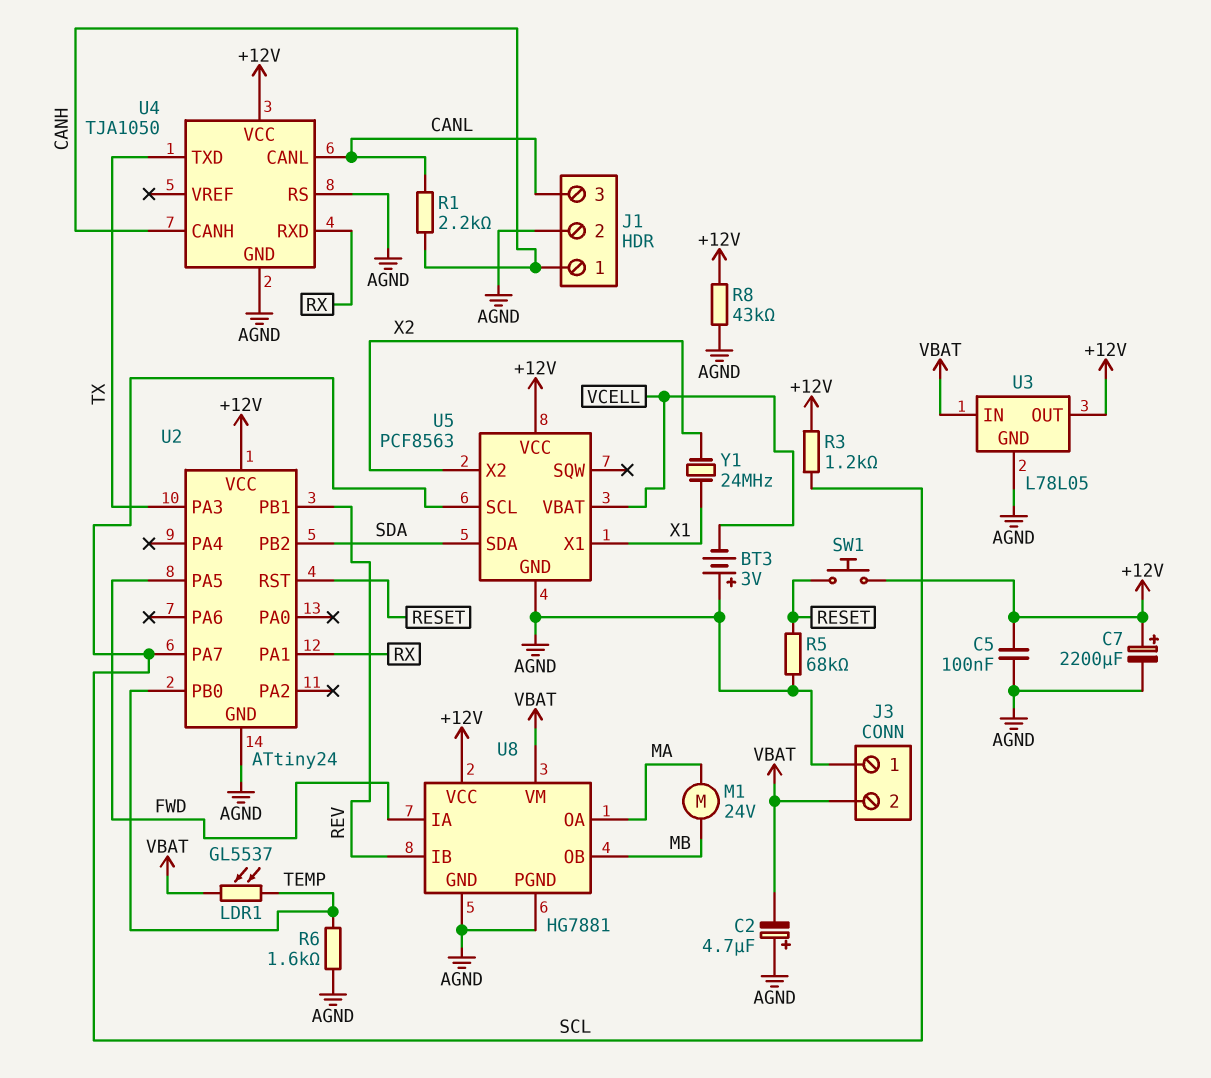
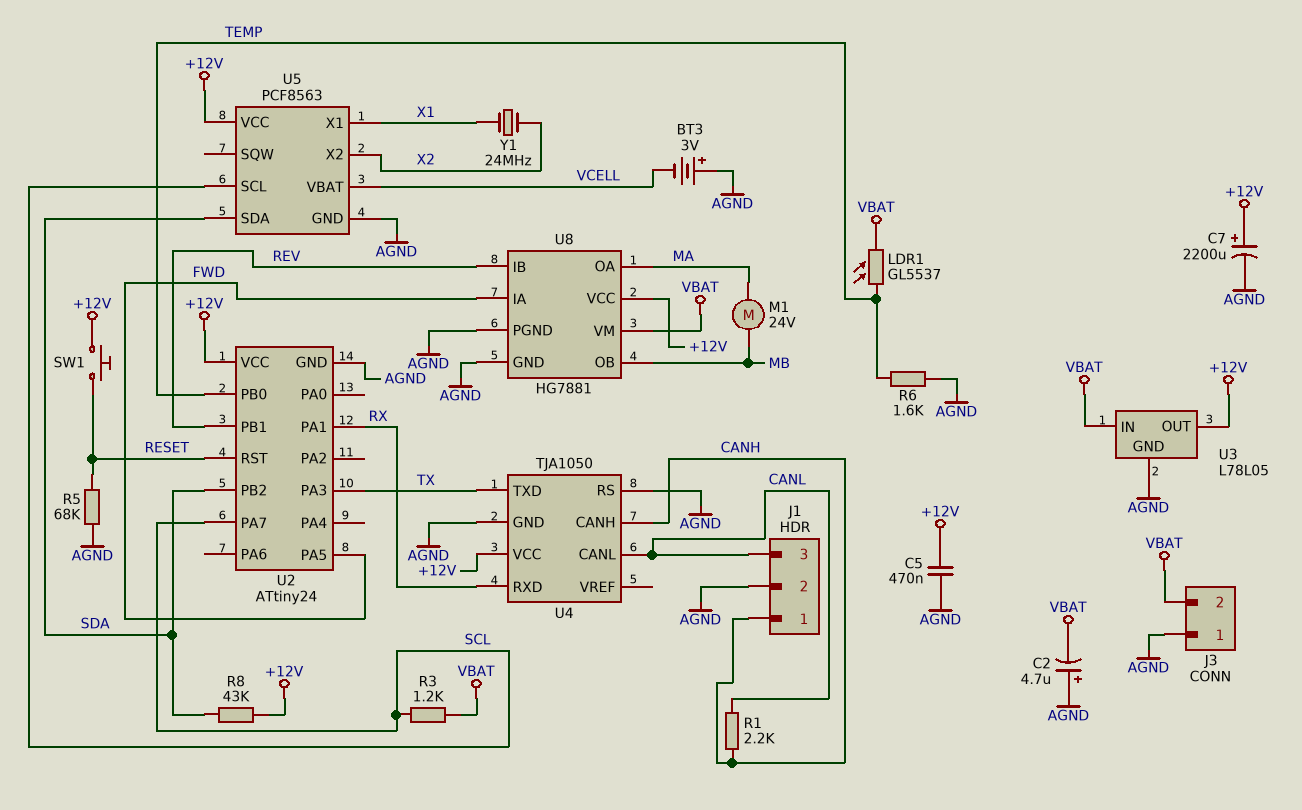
C5: 100nF (+12V, AGND) -> 470nF (+12V, AGND)
R3: 1.2k (+12V, SCL) -> 1.2k (SCL, VBAT)
R8: 43k (+12V, AGND) -> 43k (+12V, SDA)

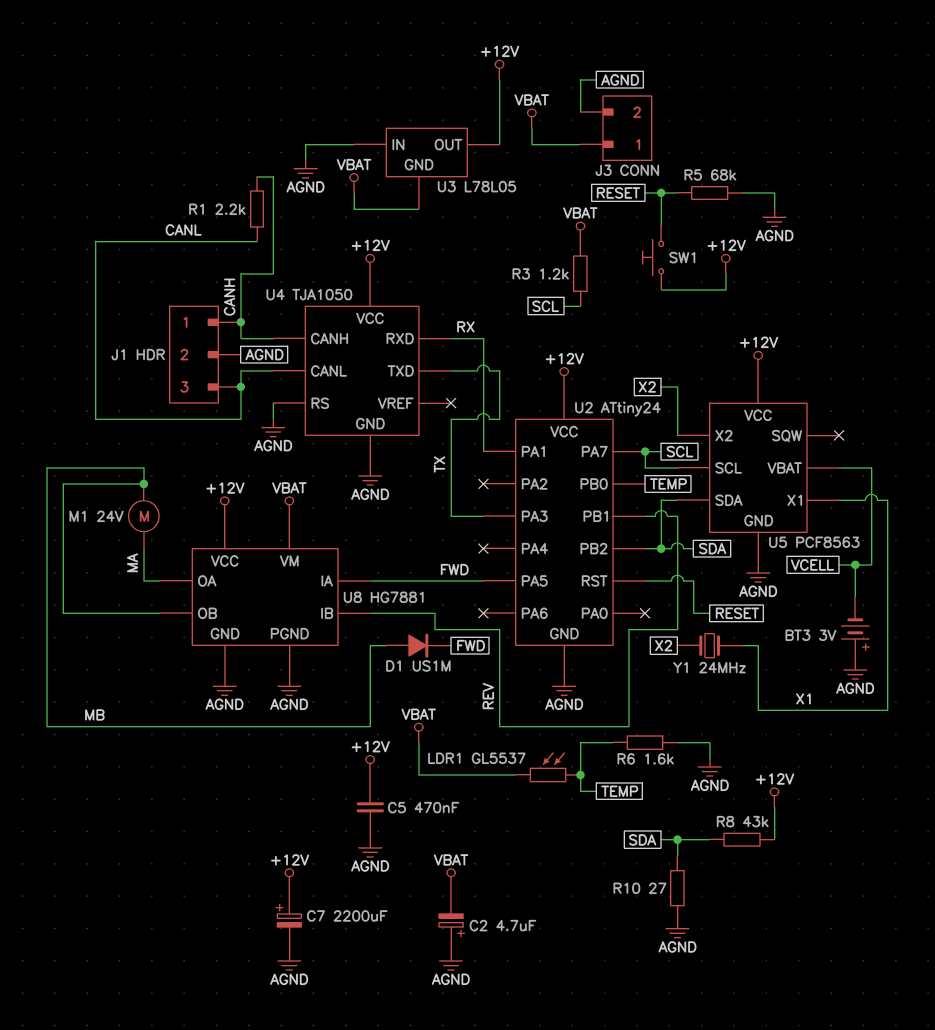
D1: none -> diode US1M (A MB, K FWD)
J3 pin 1: AGND -> VBAT
J3 pin 2: VBAT -> AGND
R10: none -> 27 (AGND, SDA)
U3 pin GND: AGND -> VBAT
U3 pin IN: VBAT -> AGND

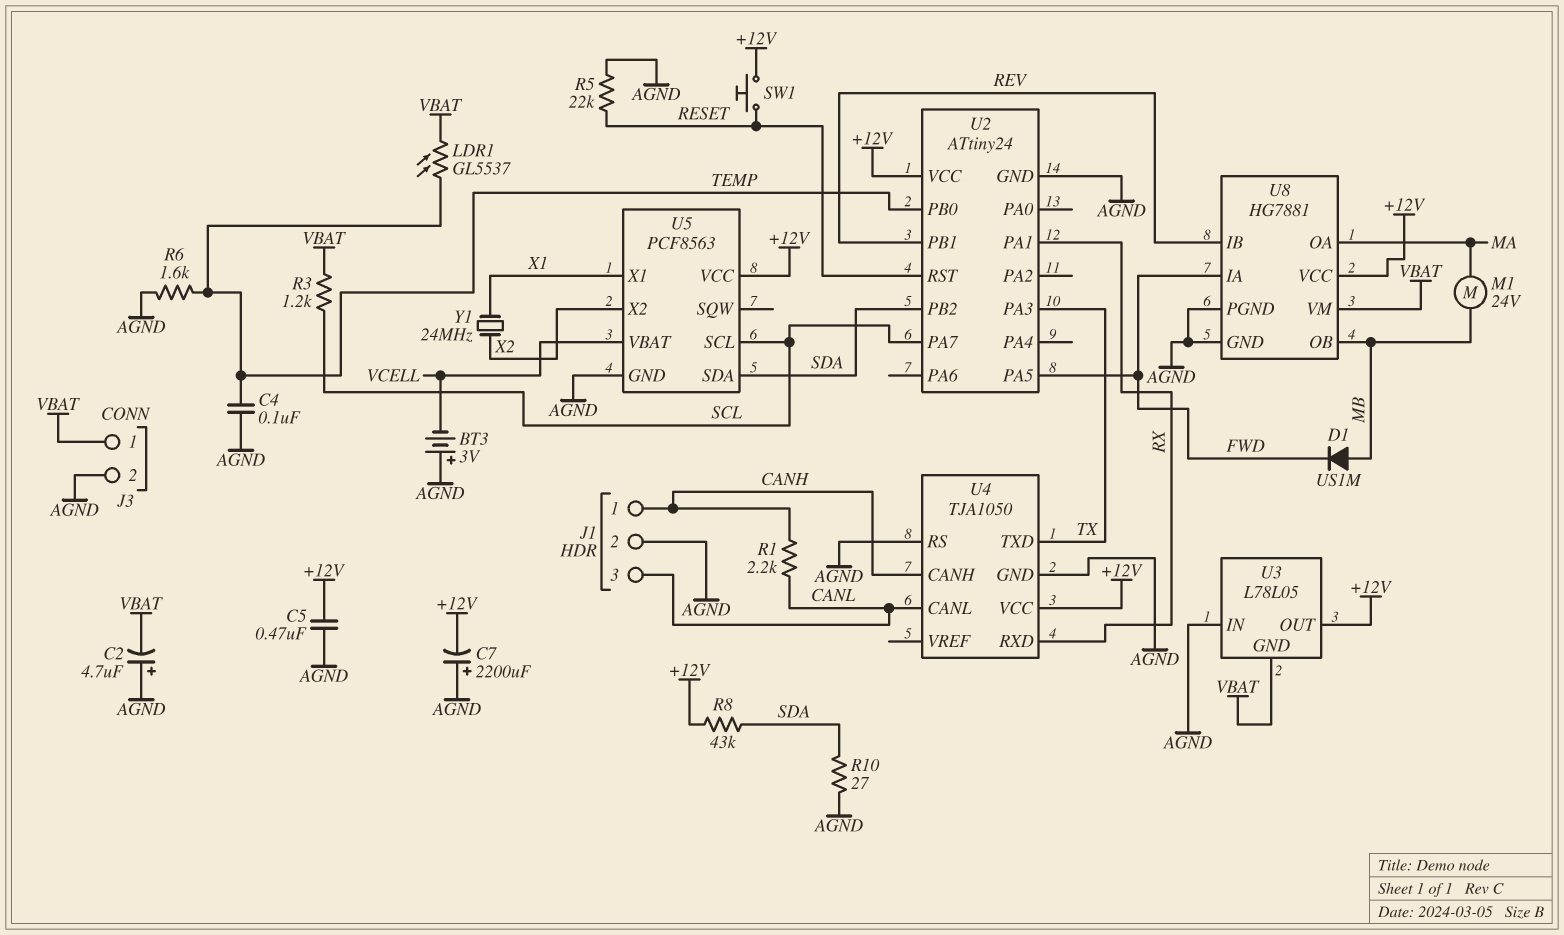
C4: none -> 100nF (AGND, TEMP)
C7: 2200uF (plus +12V, minus AGND) -> 2200uF (plus AGND, minus +12V)
R5: 68k (AGND, RESET) -> 22k (AGND, RESET)

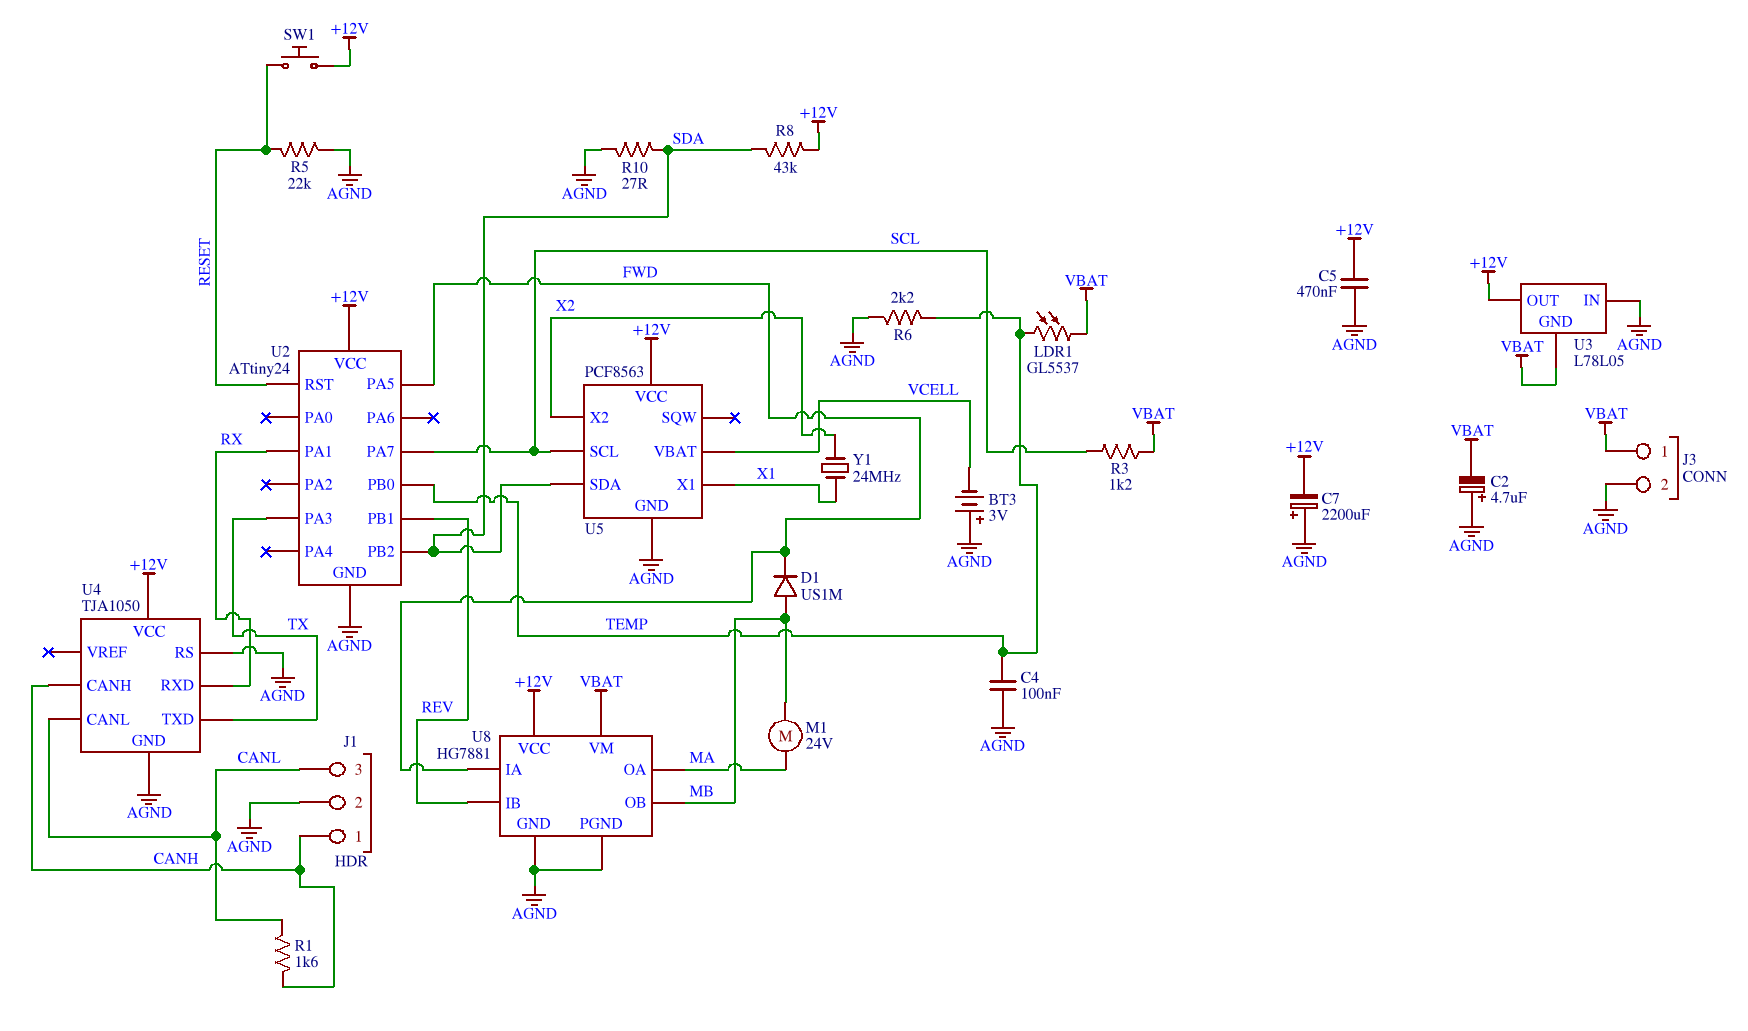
R1: 2.2k (CANH, CANL) -> 1.6k (CANH, CANL)
R6: 1.6k (AGND, TEMP) -> 2.2k (AGND, TEMP)

